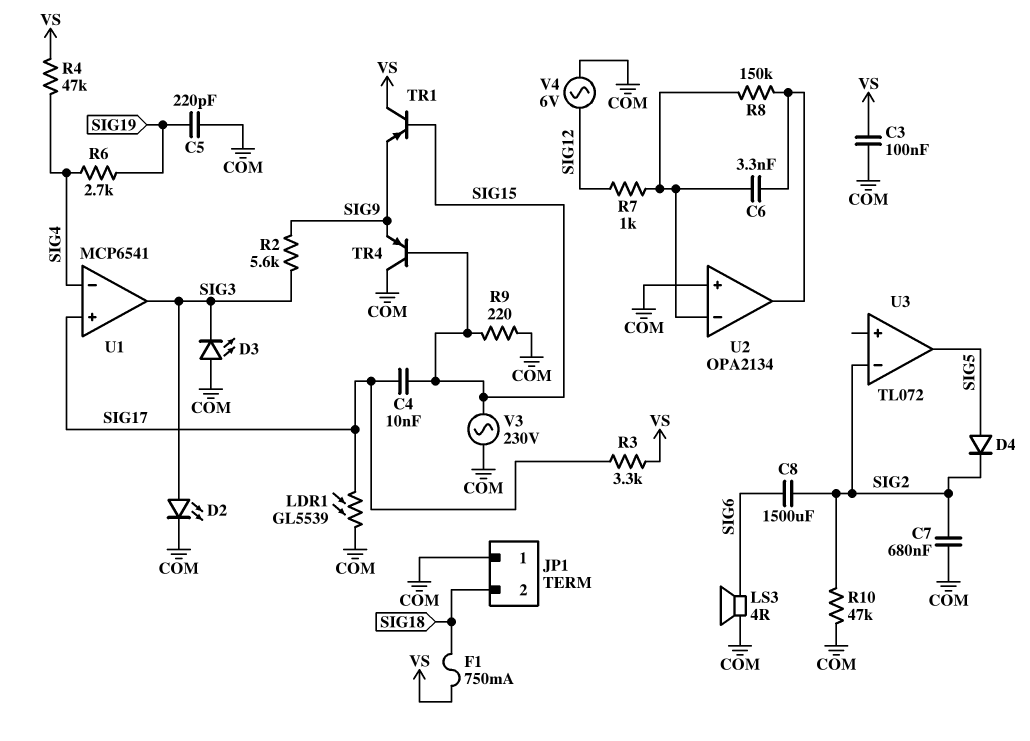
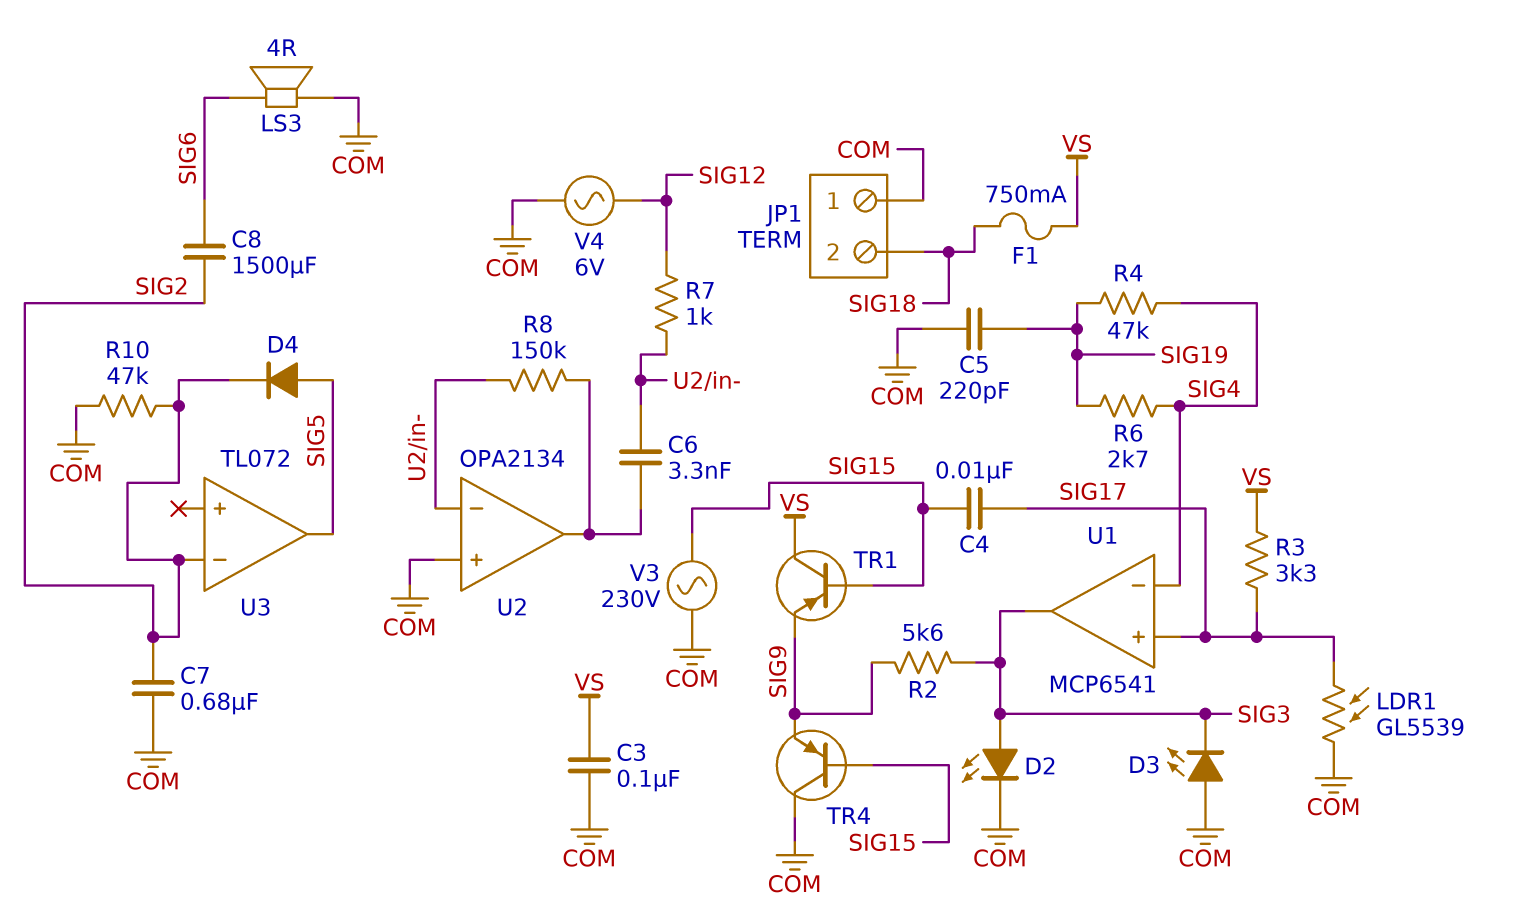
R4: 47k (SIG4, VS) -> 47k (SIG4, SIG19)
R9: 220 (COM, SIG15) -> none

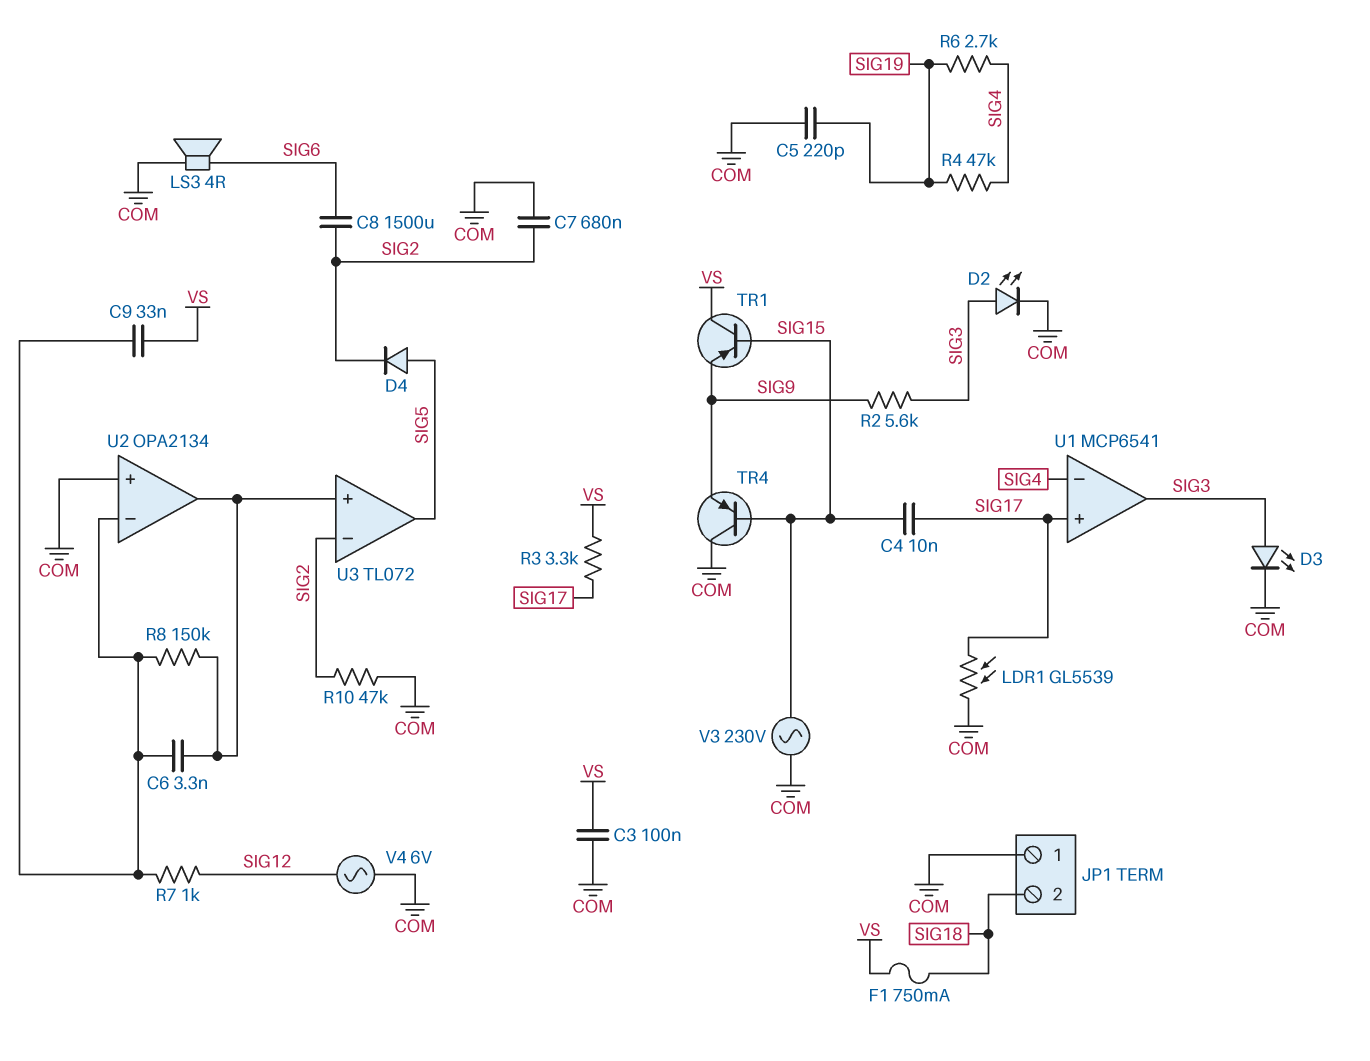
C9: none -> 33nF (U2/in-, VS)
D3: LED (A COM, K SIG3) -> LED (A SIG3, K COM)
U3 pin in+: none -> U2/out

